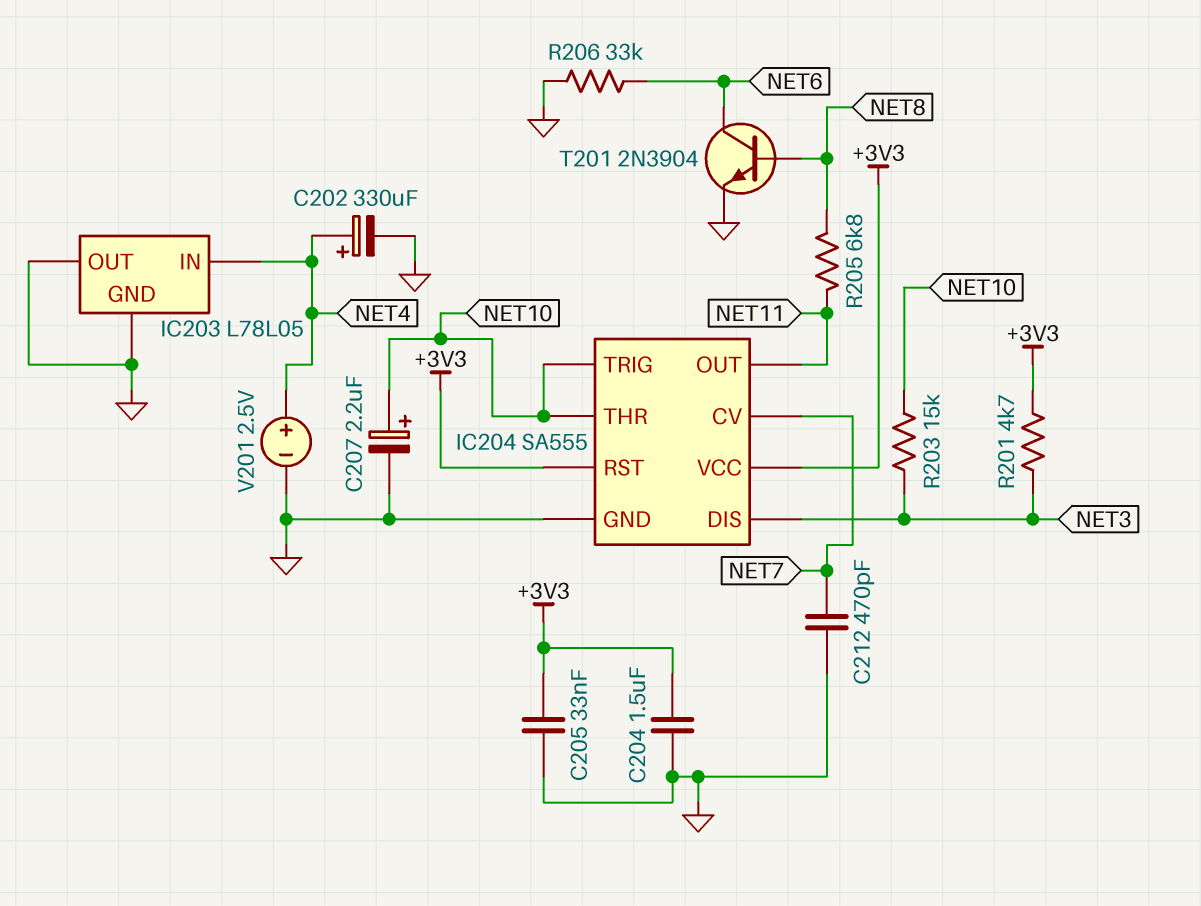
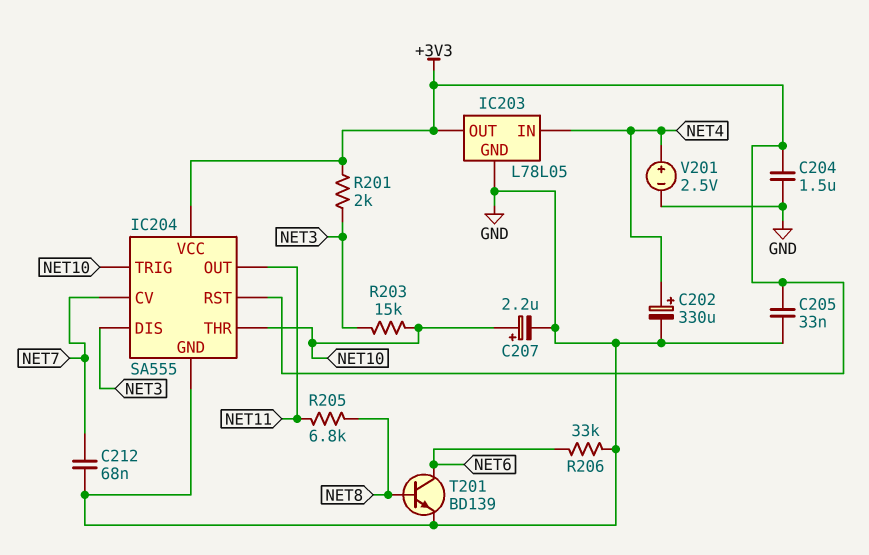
C212: 470pF (GND, NET7) -> 68nF (GND, NET7)
IC203 pin OUT: GND -> +3V3
R201: 4.7k (+3V3, NET3) -> 2k (+3V3, NET3)
T201: NPN 2N3904 (B NET8, C NET6, E GND) -> NPN BD139 (B NET8, C NET6, E GND)

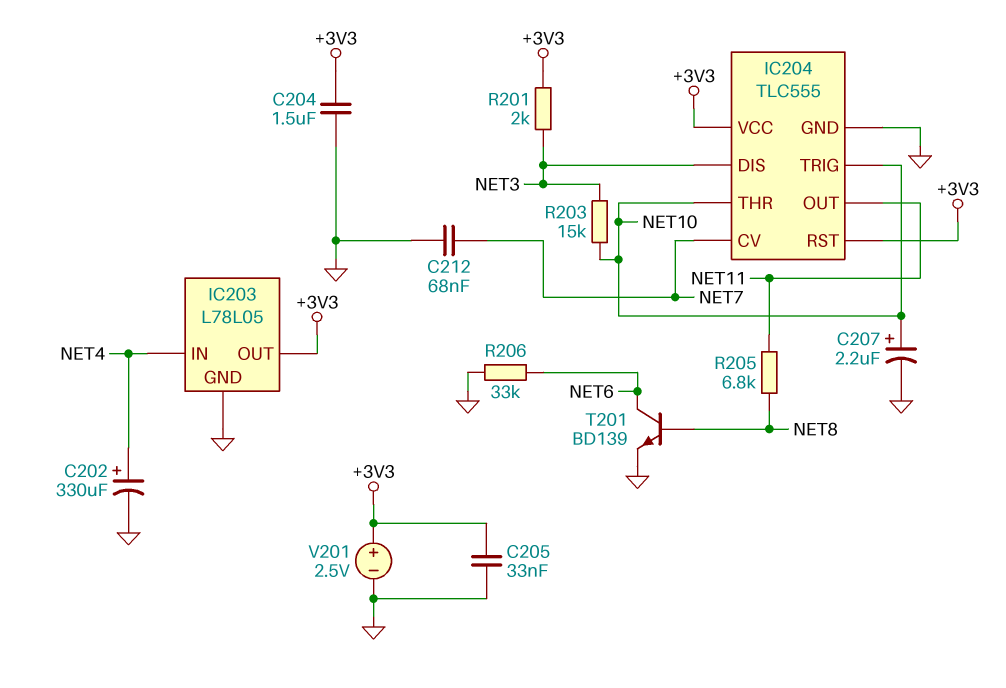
IC204: SA555 -> TLC555
V201: 2.5V (plus NET4, minus GND) -> 2.5V (plus +3V3, minus GND)

